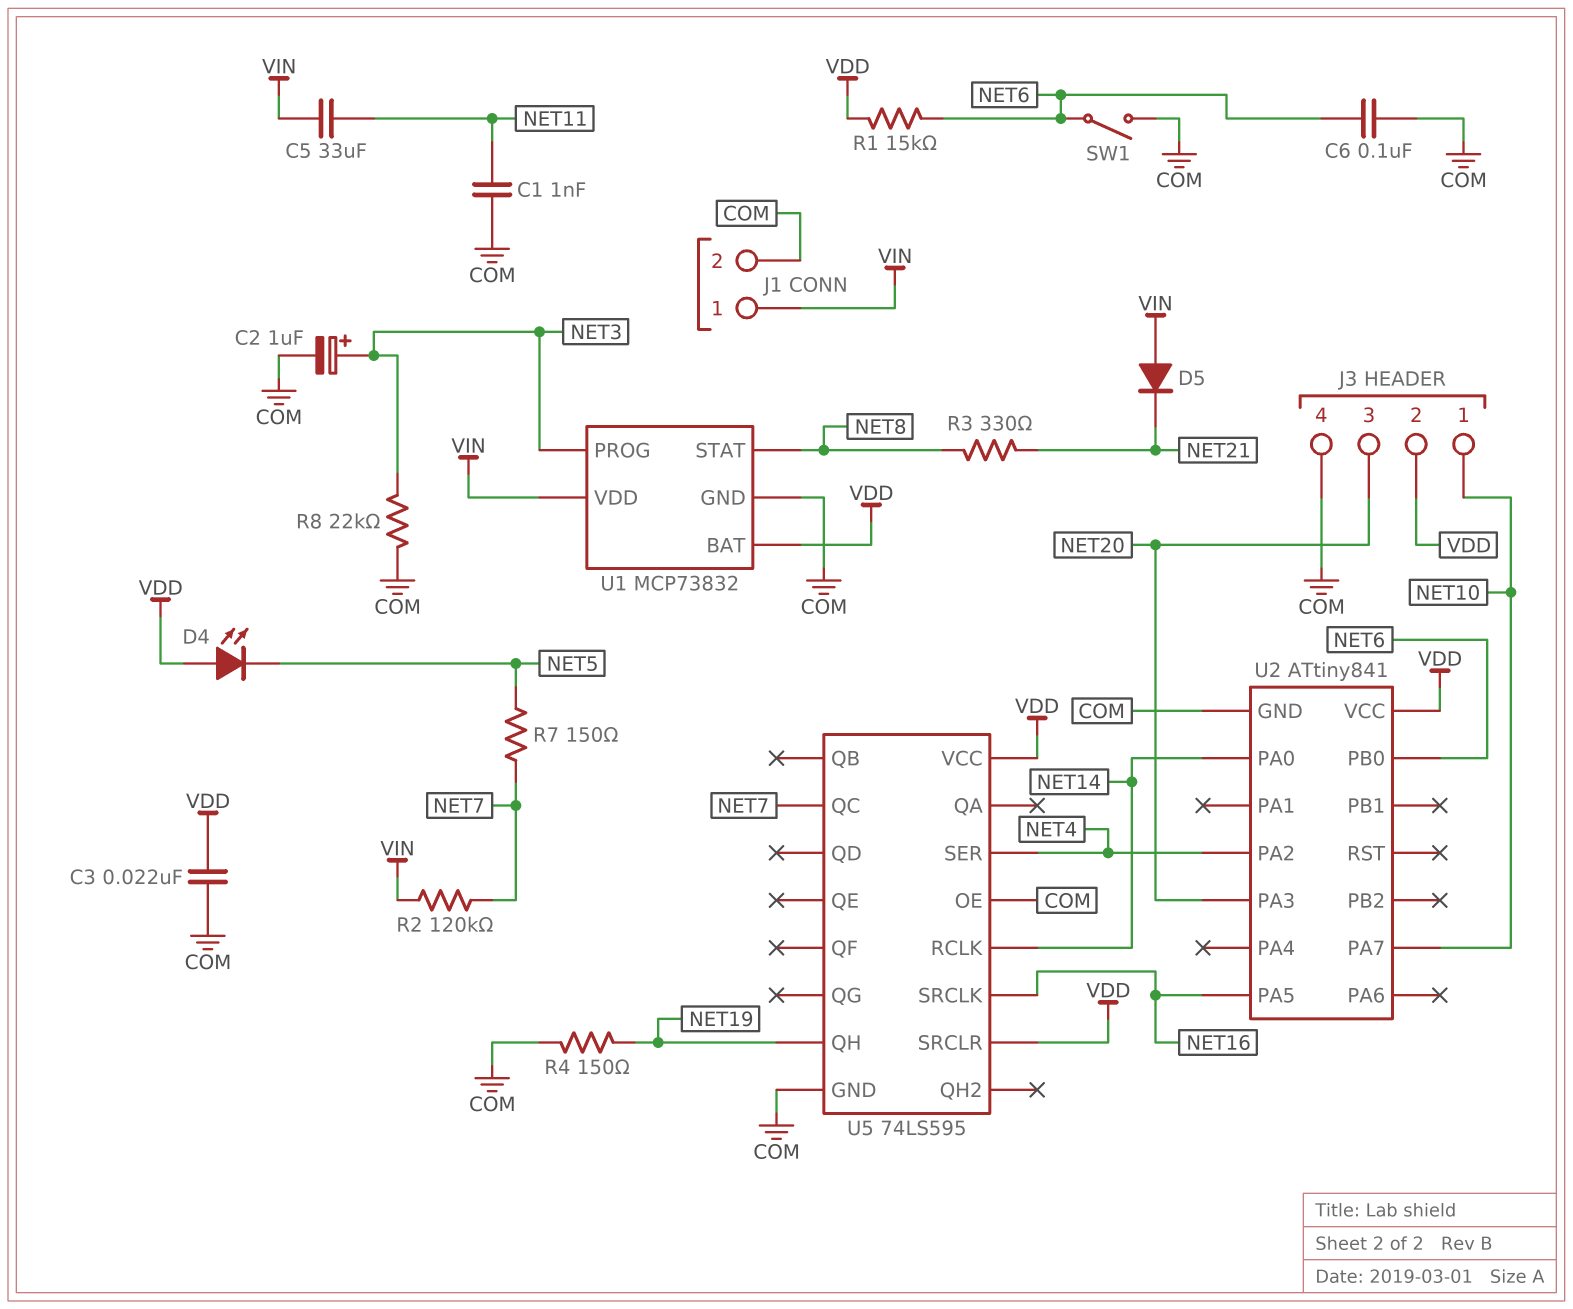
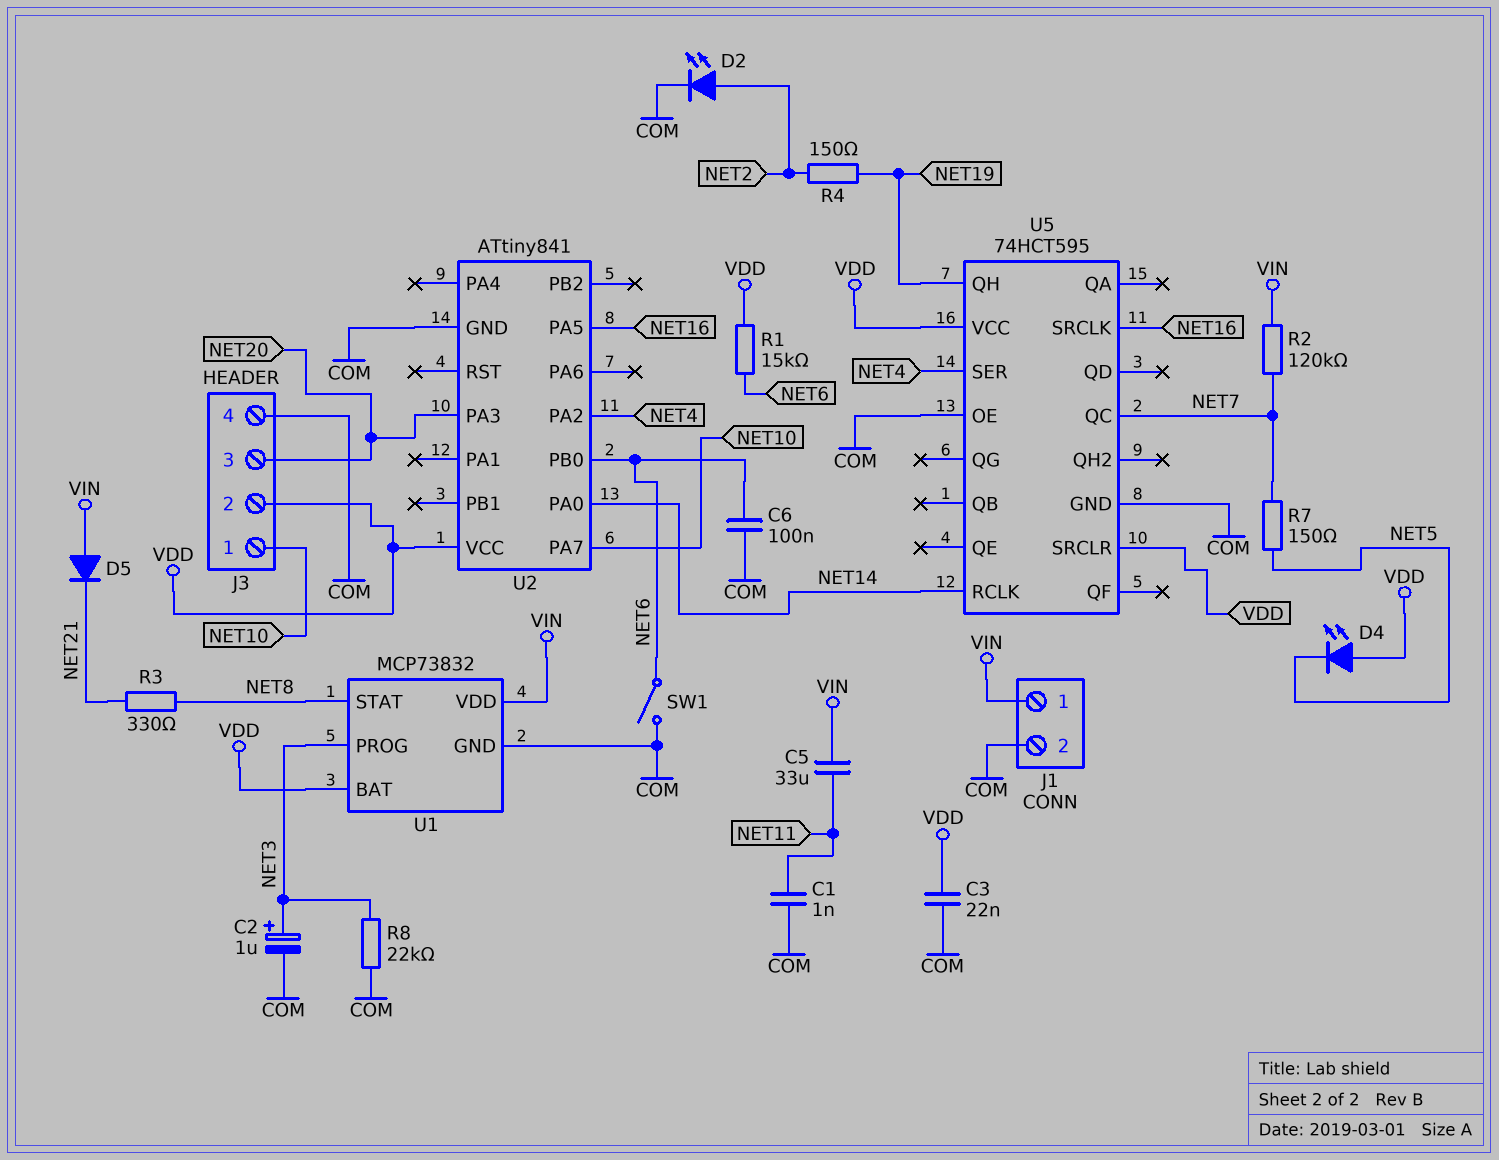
D2: none -> LED (A NET2, K COM)
R4: 150 (COM, NET19) -> 150 (NET2, NET19)
U5: 74LS595 -> 74HCT595

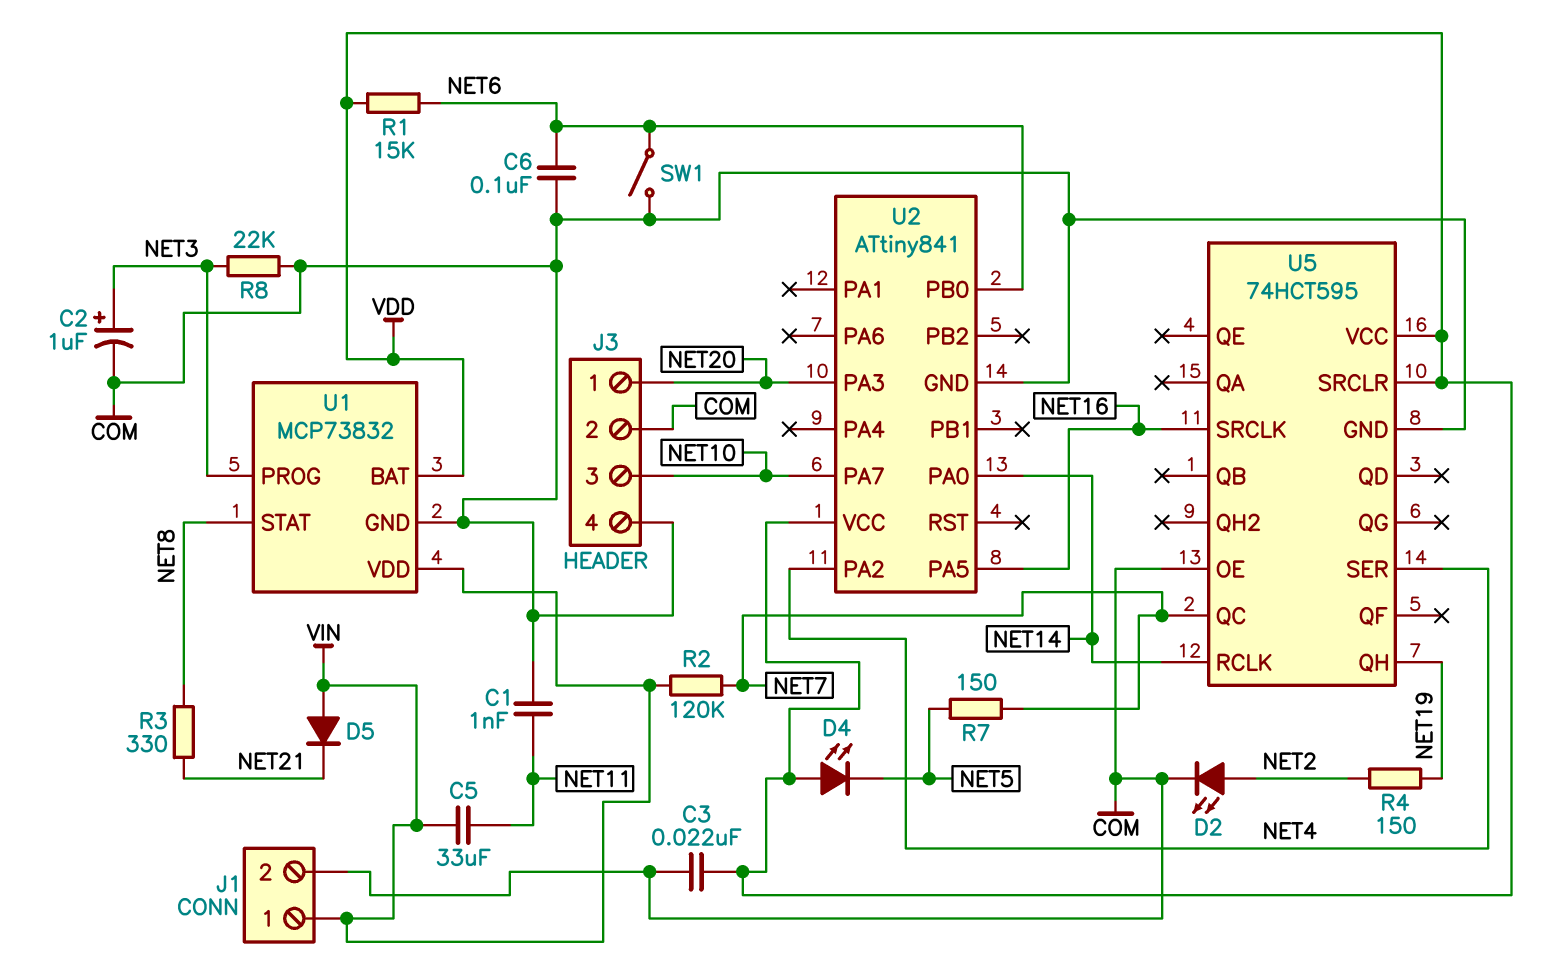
J3 pin 1: NET10 -> NET20
J3 pin 2: VDD -> COM
J3 pin 3: NET20 -> NET10

